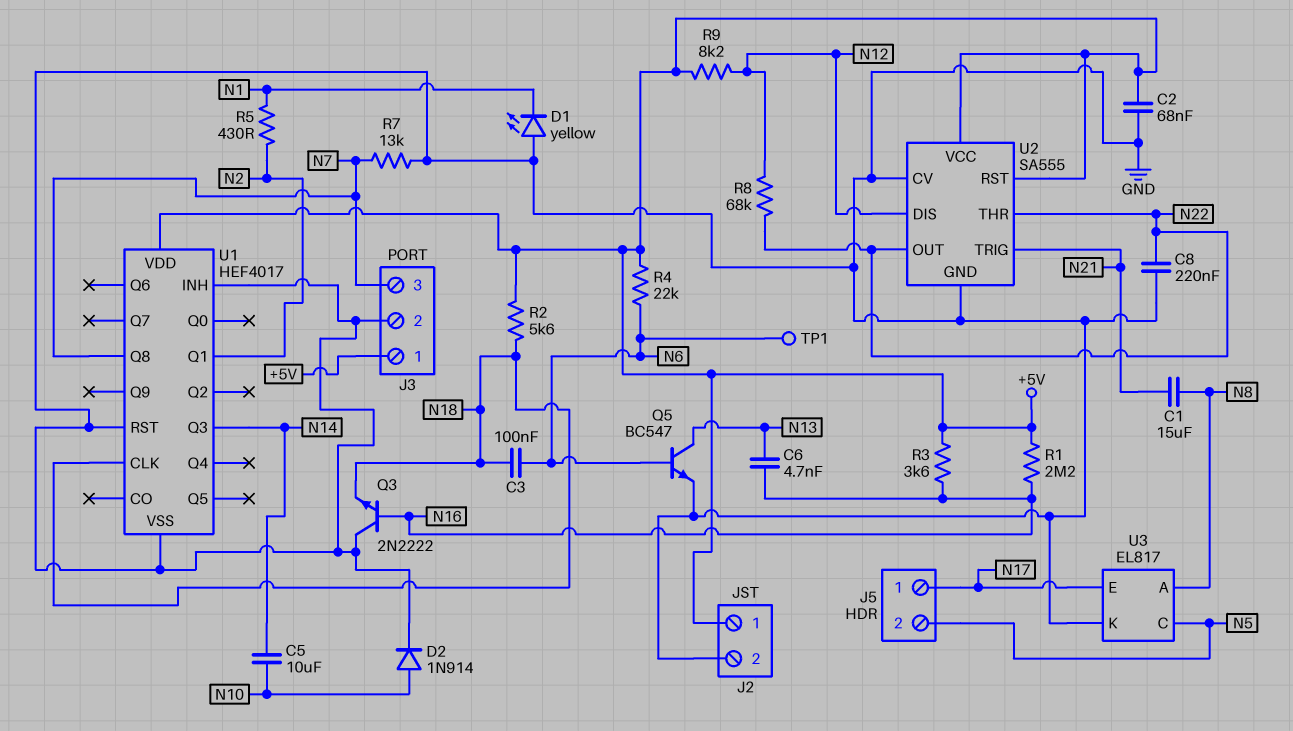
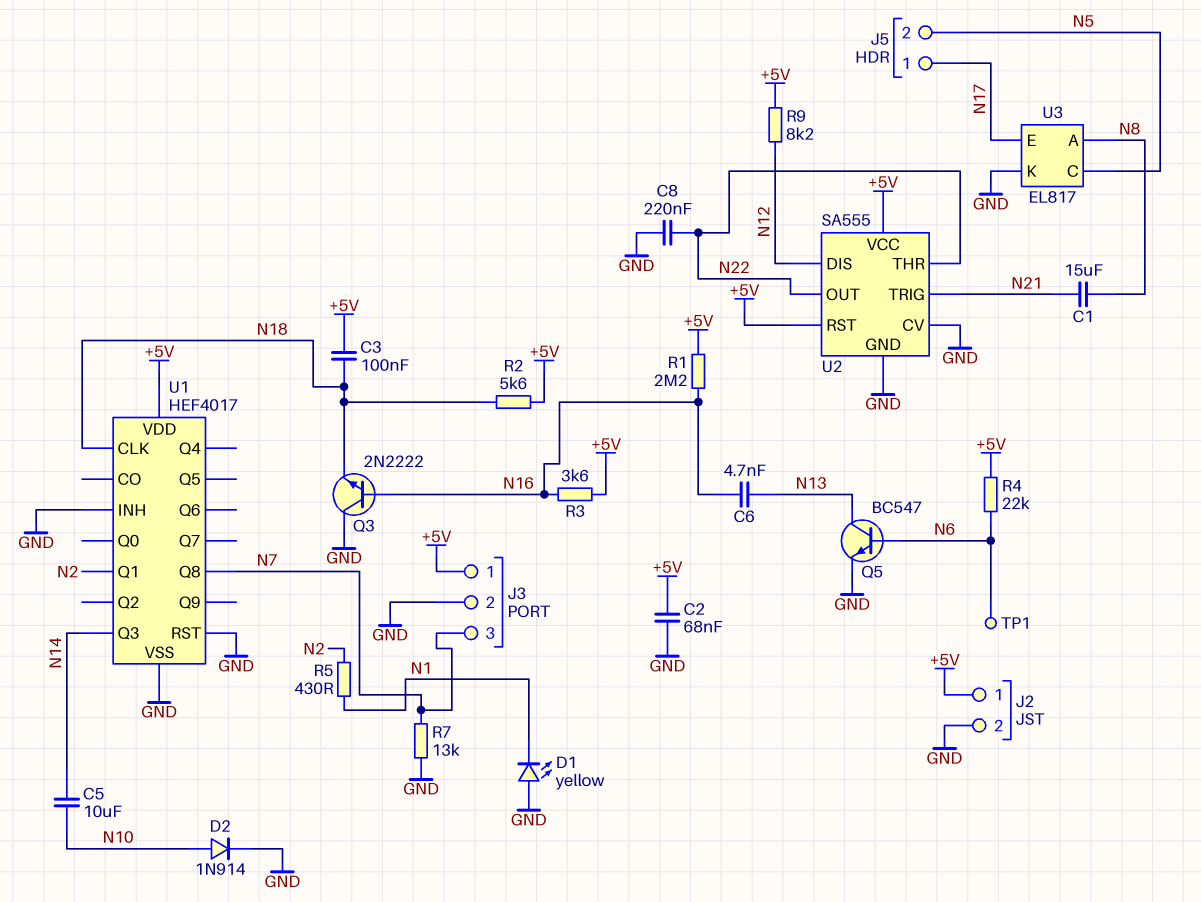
C3: 100nF (N6, N18) -> 100nF (+5V, N18)
R8: 68k (N12, N22) -> none

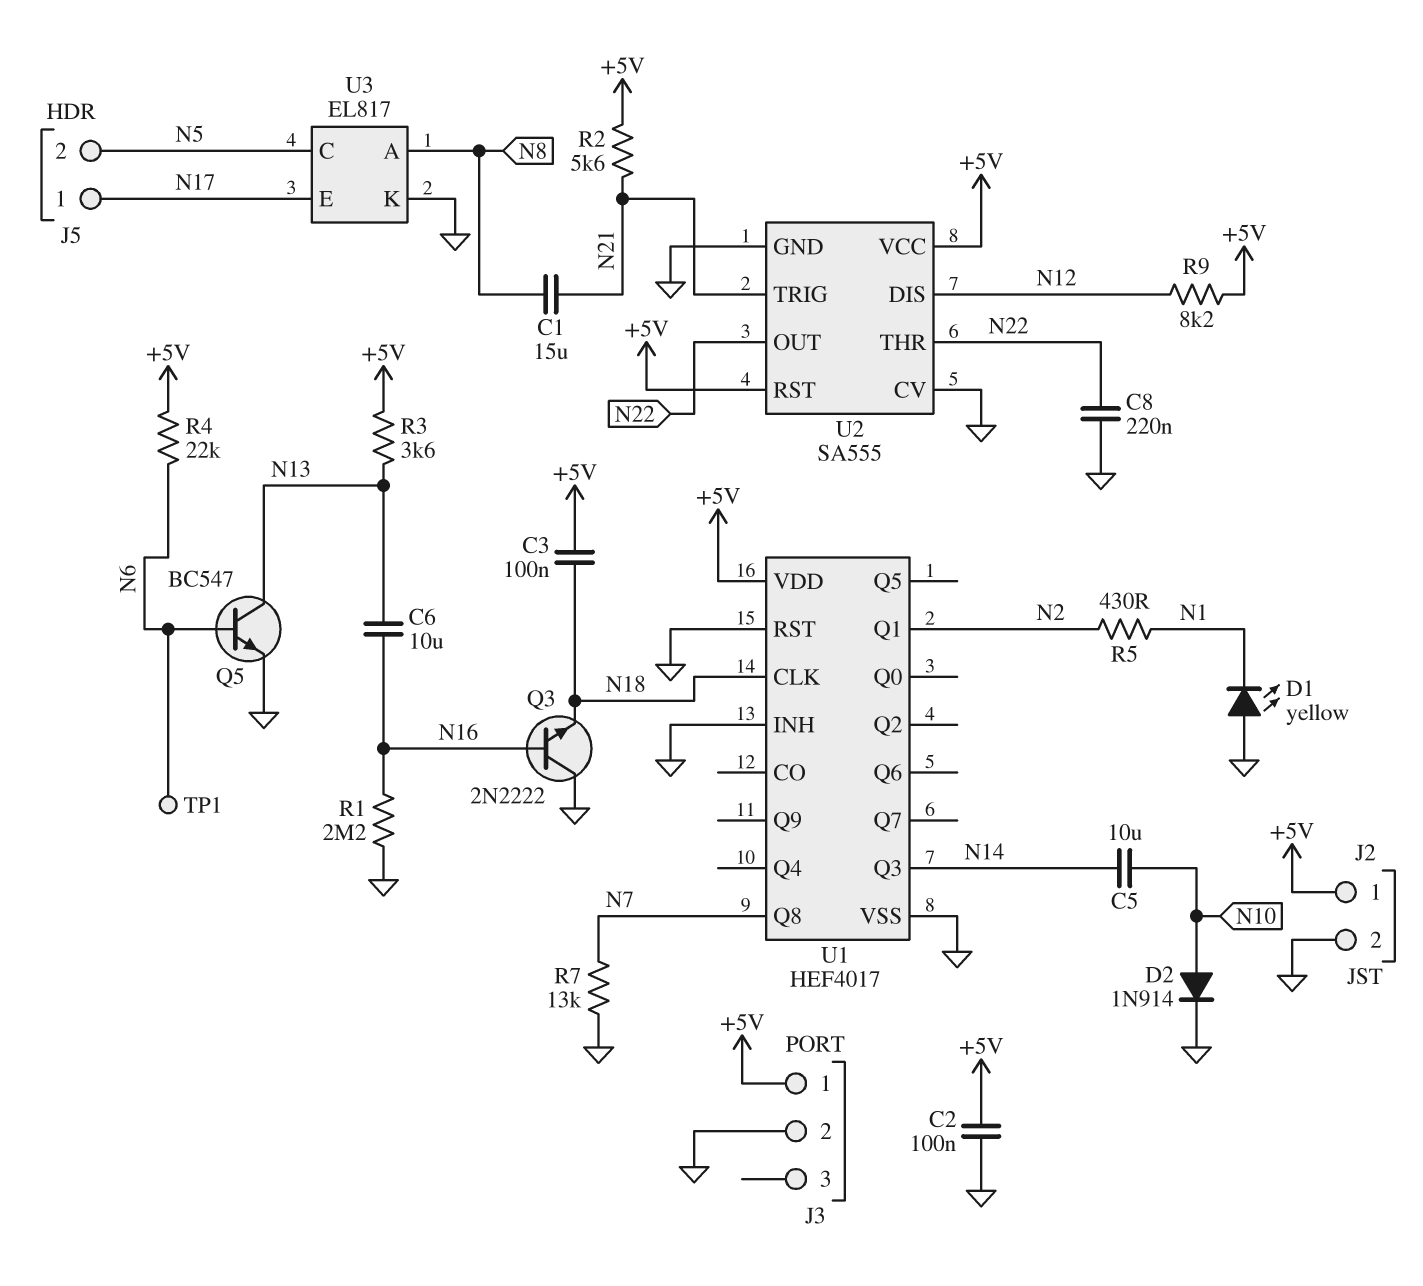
C2: 68nF (+5V, GND) -> 100nF (+5V, GND)
C6: 4.7nF (N13, N16) -> 10uF (N13, N16)
J3 pin 3: N7 -> none
R1: 2.2M (+5V, N16) -> 2.2M (GND, N16)
R2: 5.6k (+5V, N18) -> 5.6k (+5V, N21)
R3: 3.6k (+5V, N16) -> 3.6k (+5V, N13)

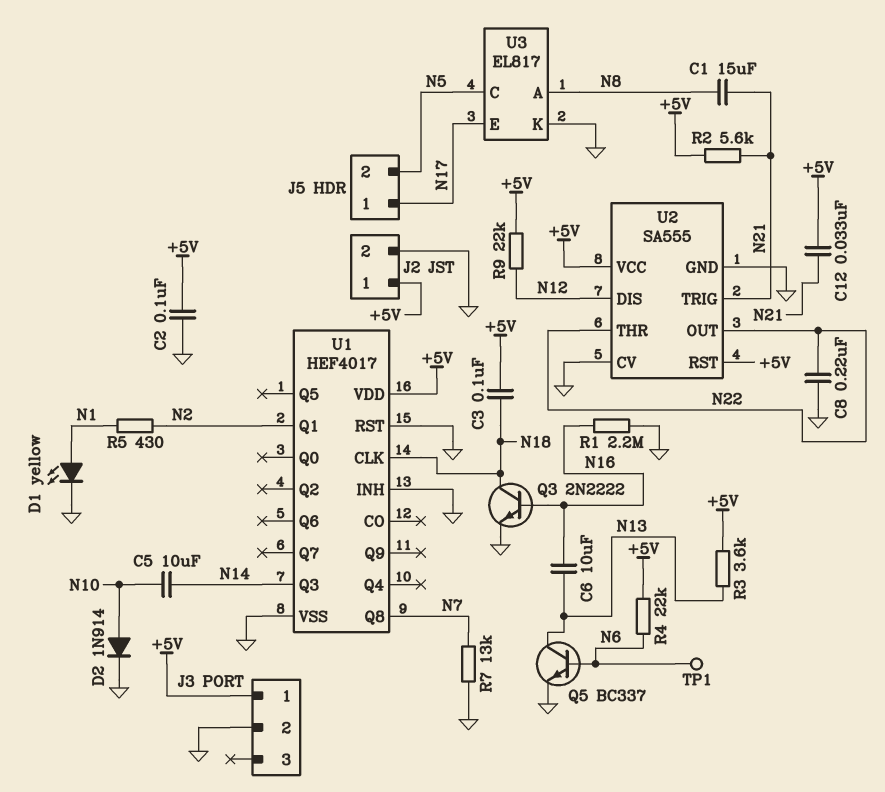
C12: none -> 33nF (+5V, N21)
D1: LED yellow (A GND, K N1) -> LED yellow (A N1, K GND)
Q3: NPN 2N2222 (B N16, C GND, E N18) -> NPN 2N2222 (B N16, C N18, E GND)
Q5: NPN BC547 (B N6, C N13, E GND) -> NPN BC337 (B N6, C N13, E GND)
R9: 8.2k (+5V, N12) -> 22k (+5V, N12)

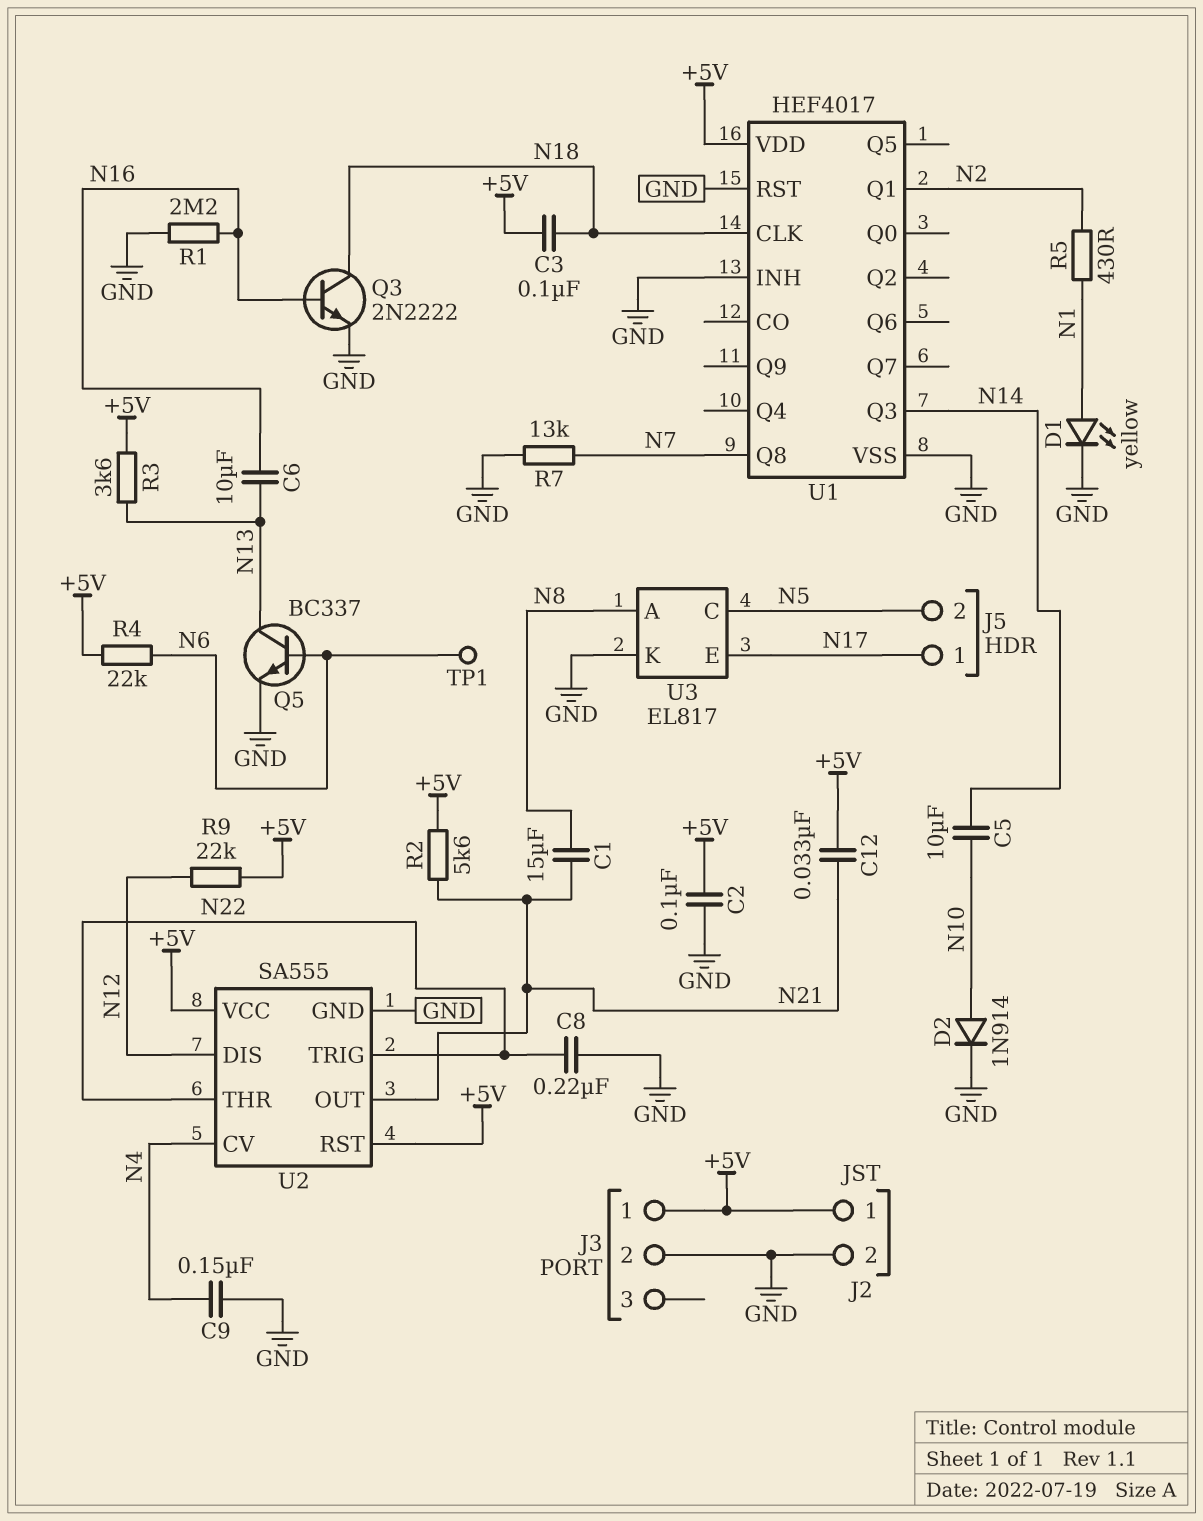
C9: none -> 150nF (GND, N4)
U2 pin CV: GND -> N4
U2 pin OUT: N22 -> N21
U2 pin TRIG: N21 -> N22

